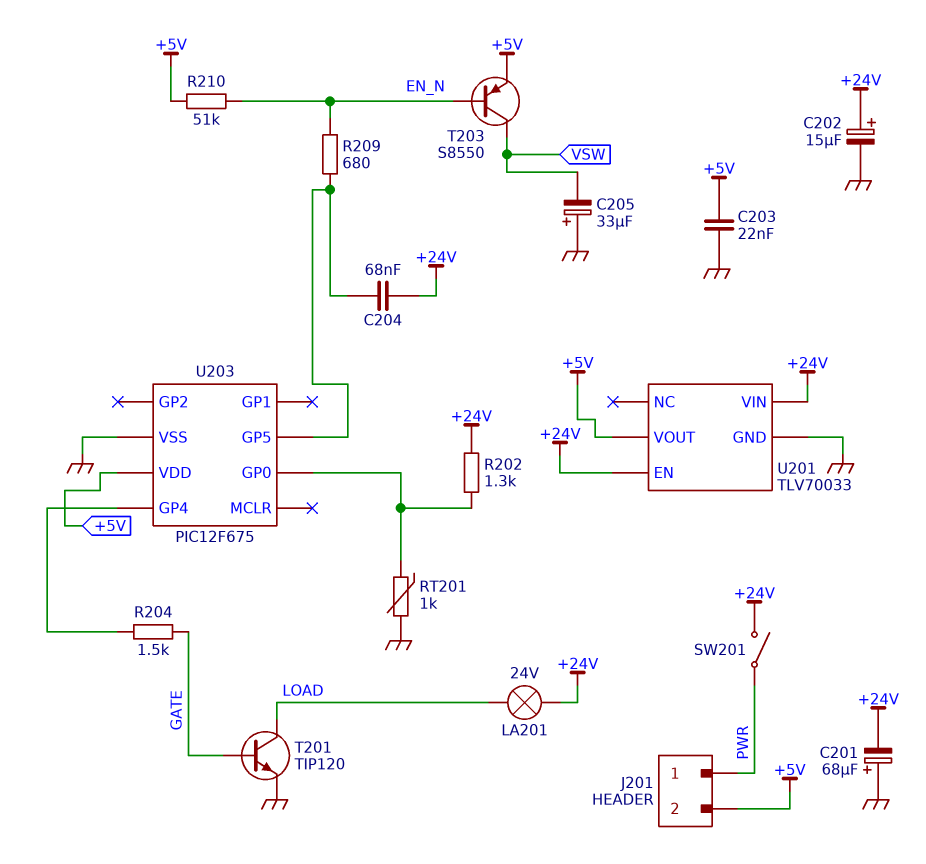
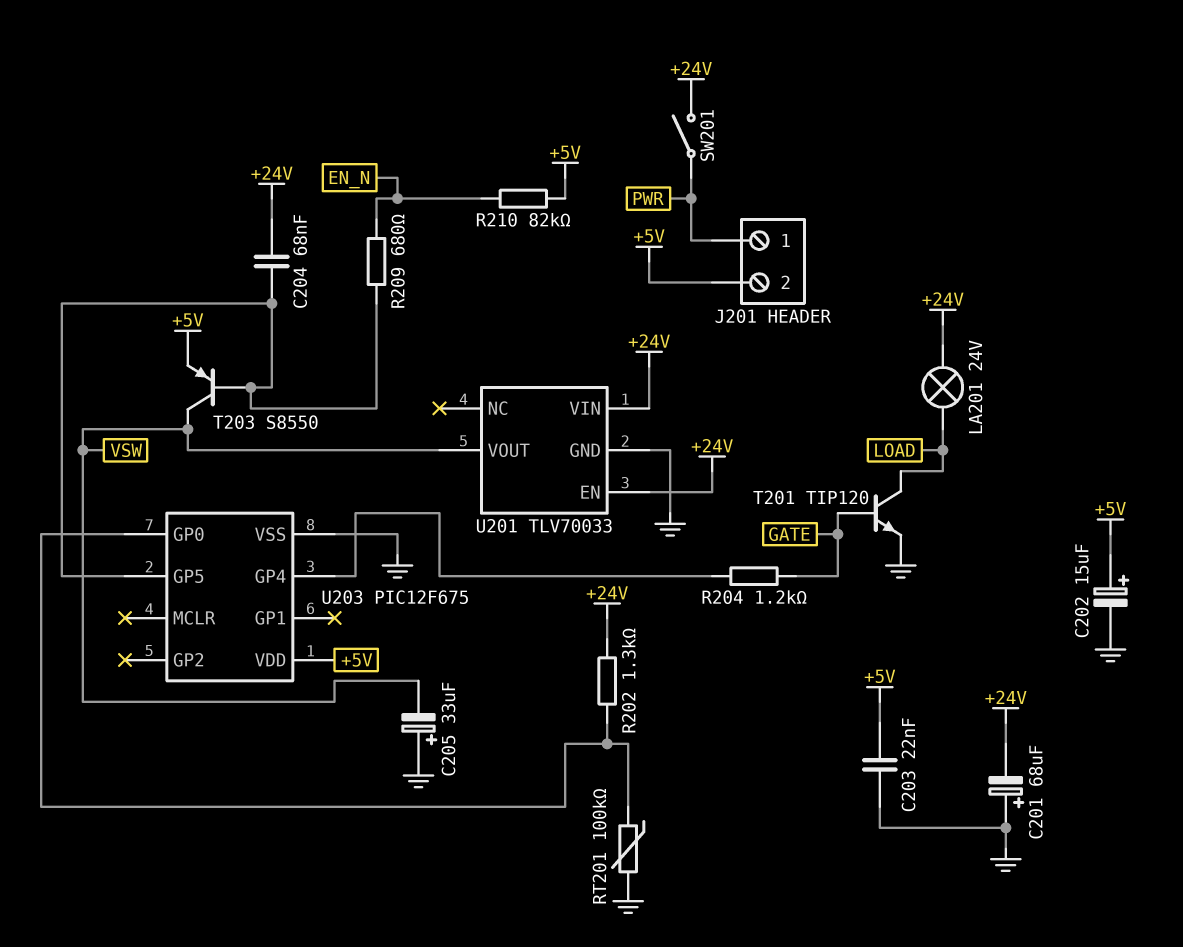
C202: 15uF (plus +24V, minus GND) -> 15uF (plus +5V, minus GND)
R204: 1.5k (GATE, U203/GP4) -> 1.2k (GATE, U203/GP4)
R210: 51k (+5V, EN_N) -> 82k (+5V, EN_N)
RT201: 1k (GND, U203/GP0) -> 100k (GND, U203/GP0)
T203: PNP S8550 (B EN_N, C VSW, E +5V) -> PNP S8550 (B U203/GP5, C VSW, E +5V)
U201 pin VOUT: +5V -> VSW

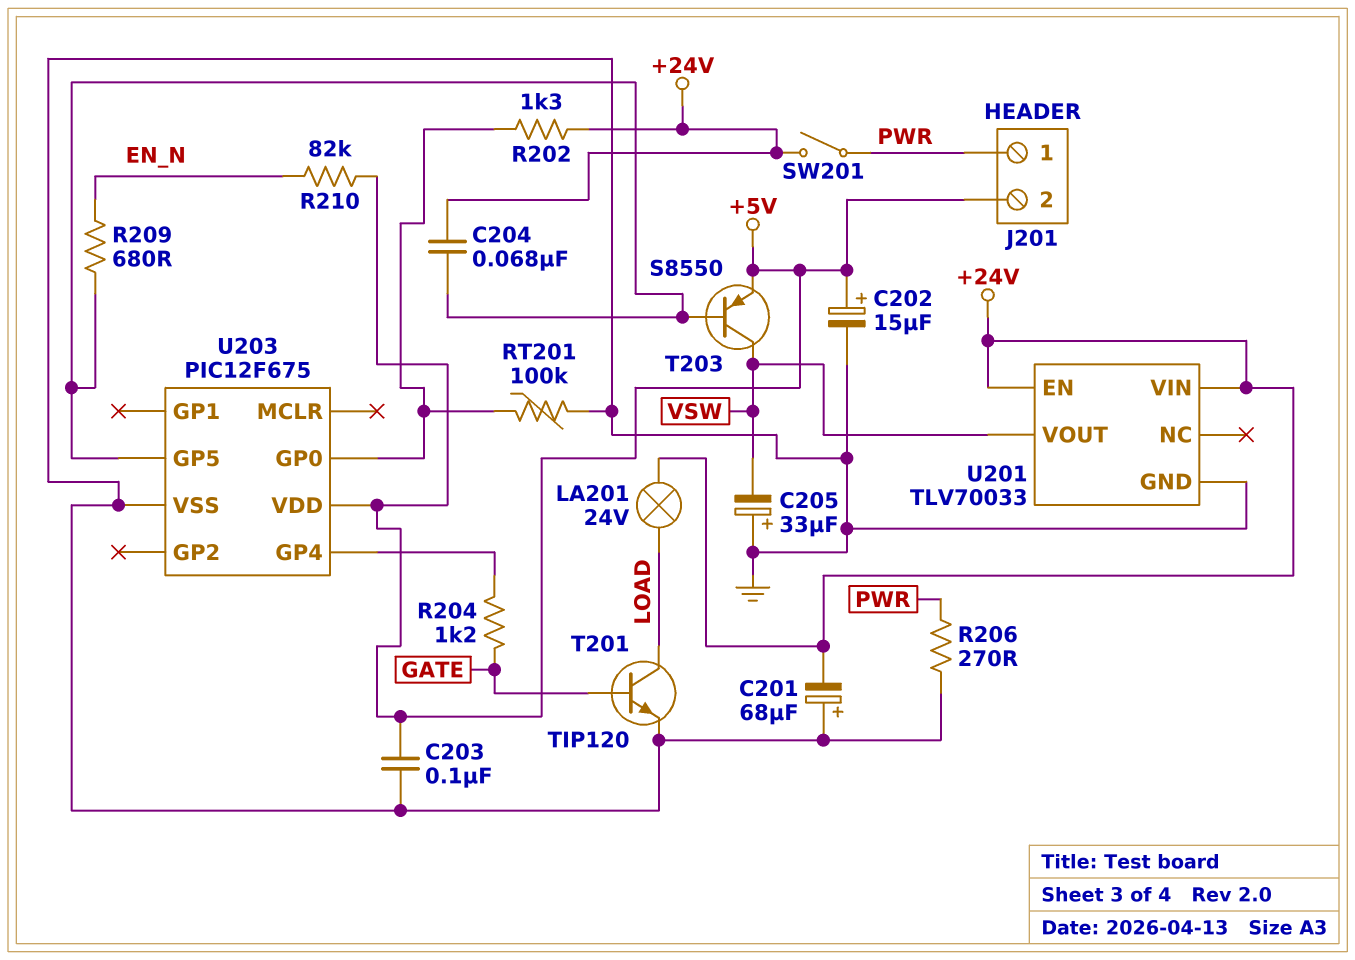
C203: 22nF (+5V, GND) -> 100nF (+5V, GND)
R206: none -> 270 (GND, PWR)

